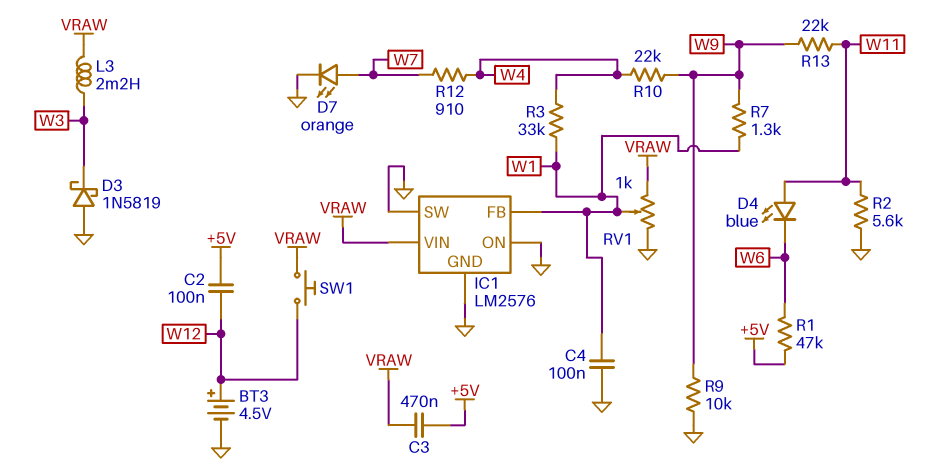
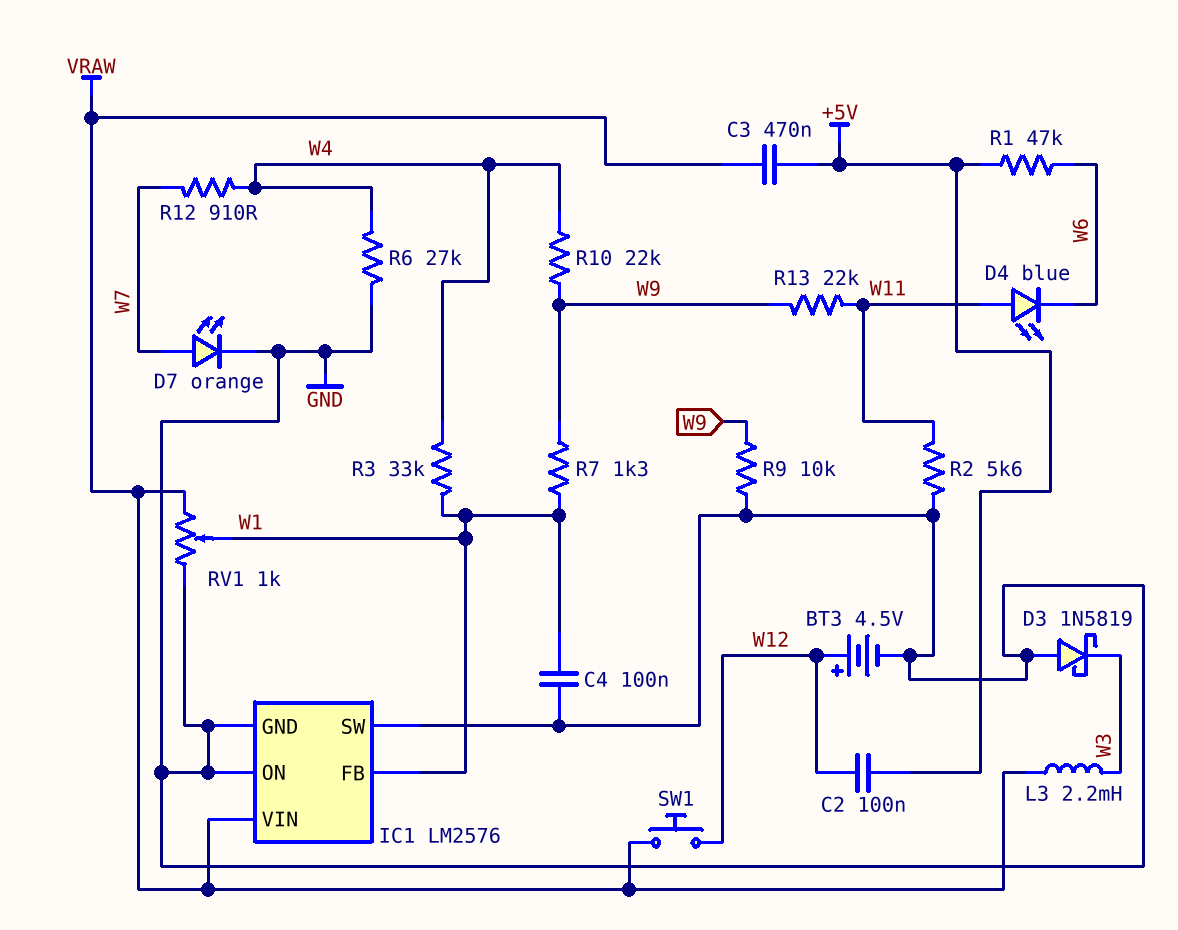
R6: none -> 27k (GND, W4)

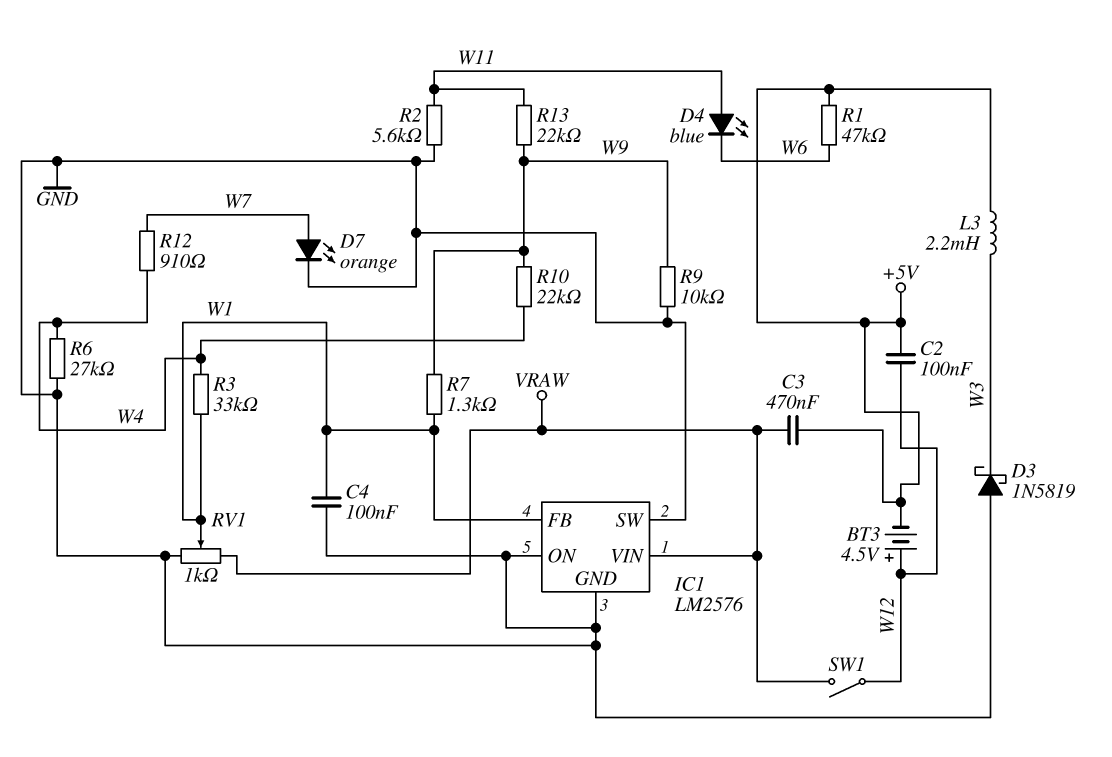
BT3: 4.5V (plus W12, minus GND) -> 4.5V (plus W12, minus +5V)
L3: 2.2mH (VRAW, W3) -> 2.2mH (+5V, W3)
SW1: button (VRAW, W12) -> switch (VRAW, W12)

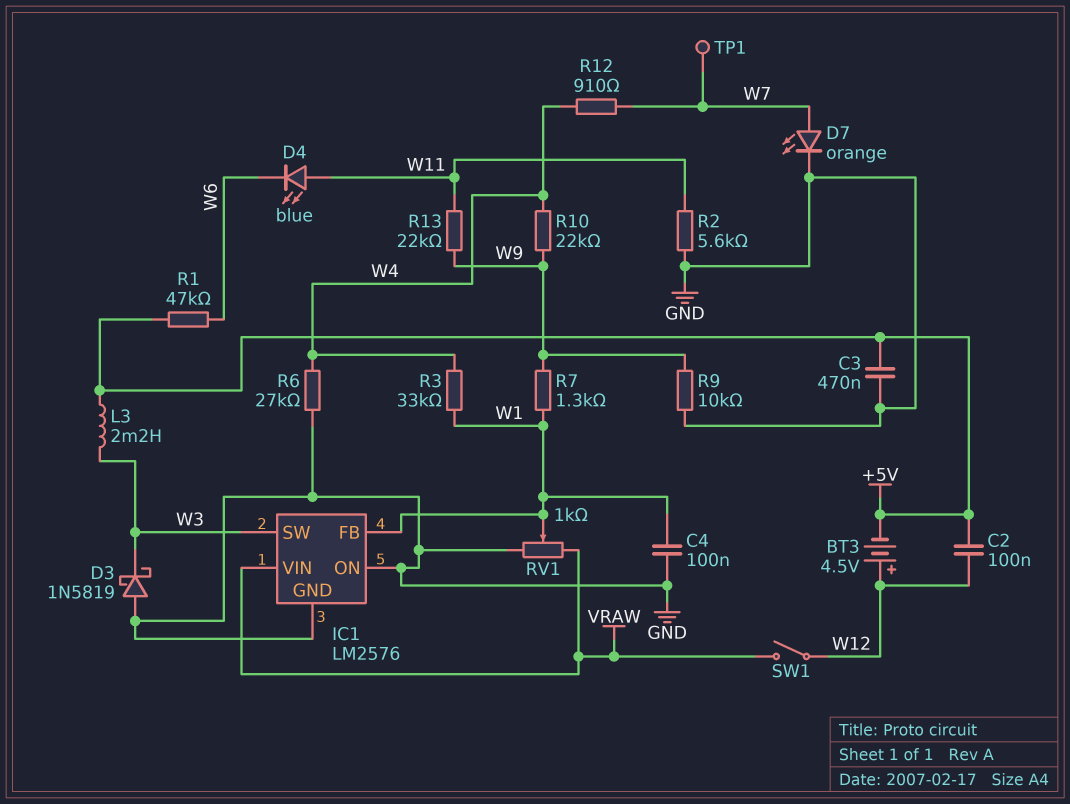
C3: 470nF (+5V, VRAW) -> 470nF (+5V, GND)
IC1 pin SW: GND -> W3
TP1: none -> test point (W7)

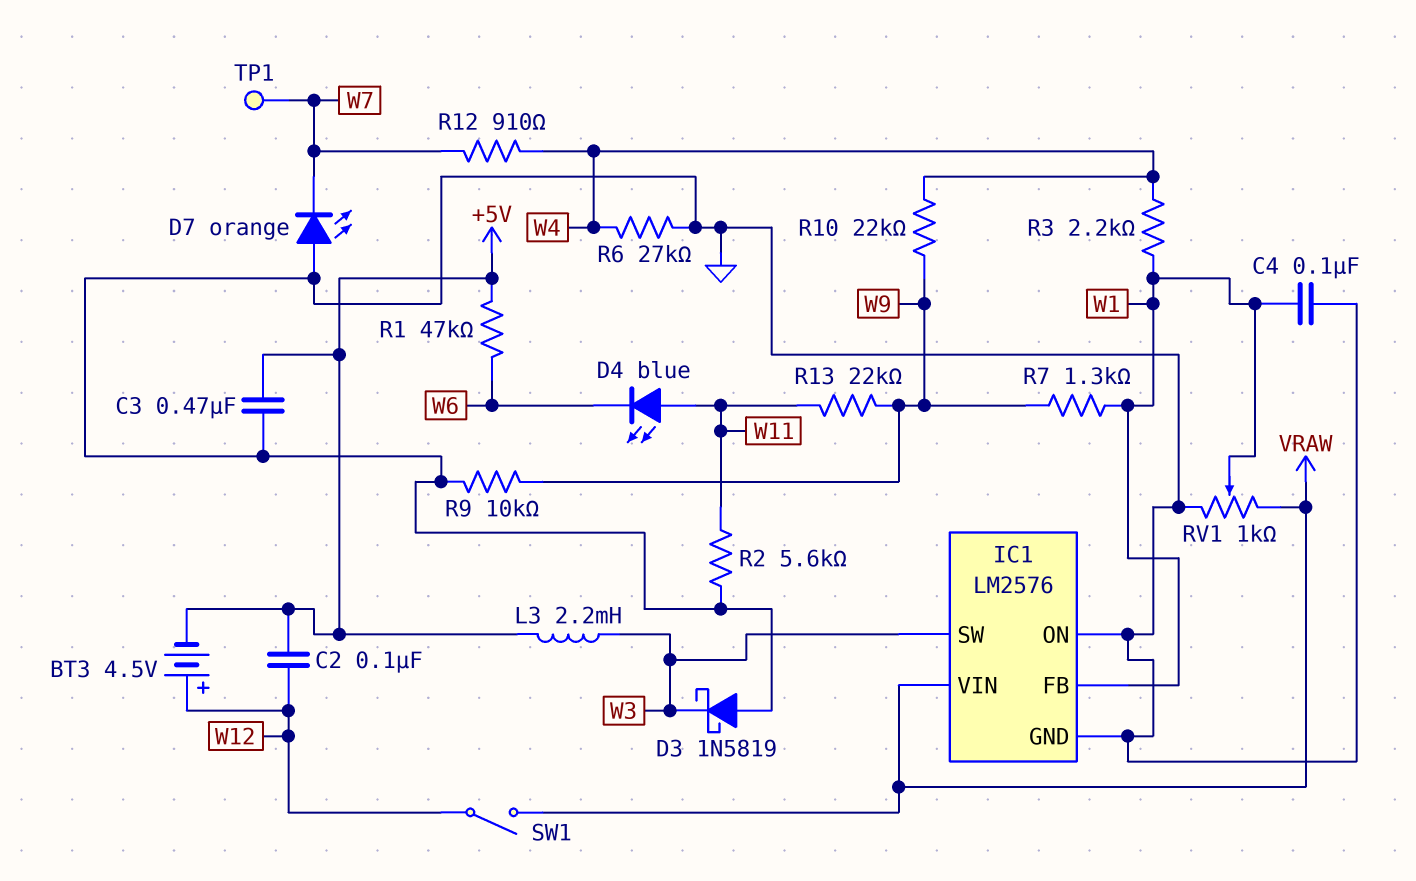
D7: LED orange (A W7, K GND) -> LED orange (A GND, K W7)
R3: 33k (W1, W4) -> 2.2k (W1, W4)

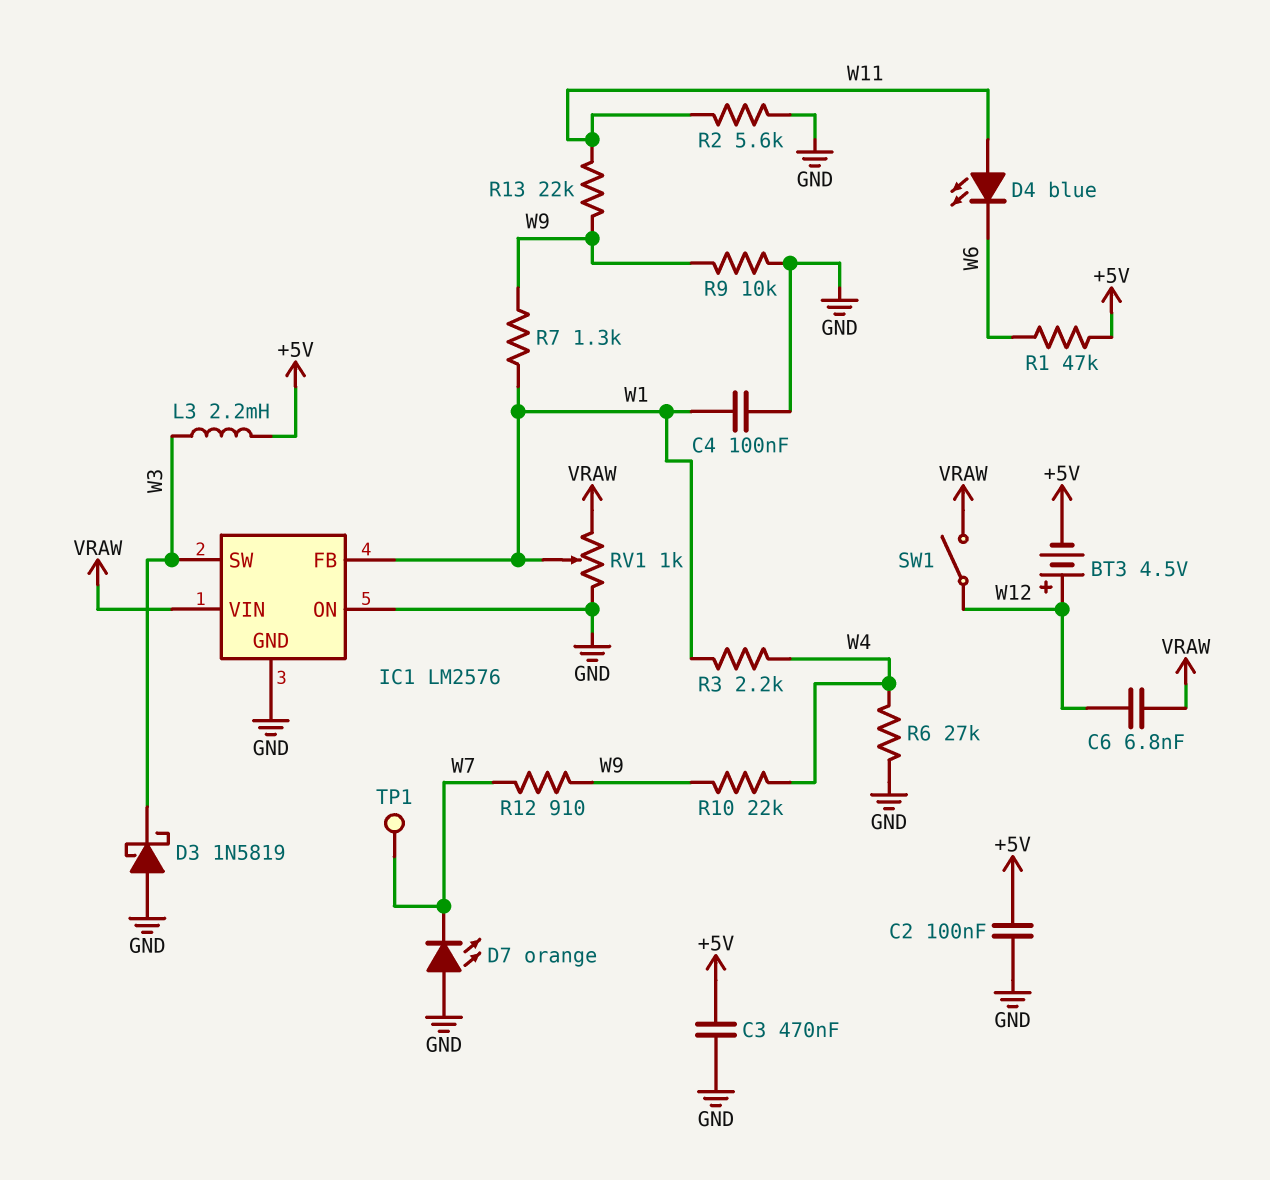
C2: 100nF (+5V, W12) -> 100nF (+5V, GND)
C6: none -> 6.8nF (VRAW, W12)
R12: 910 (W4, W7) -> 910 (W7, W9)

